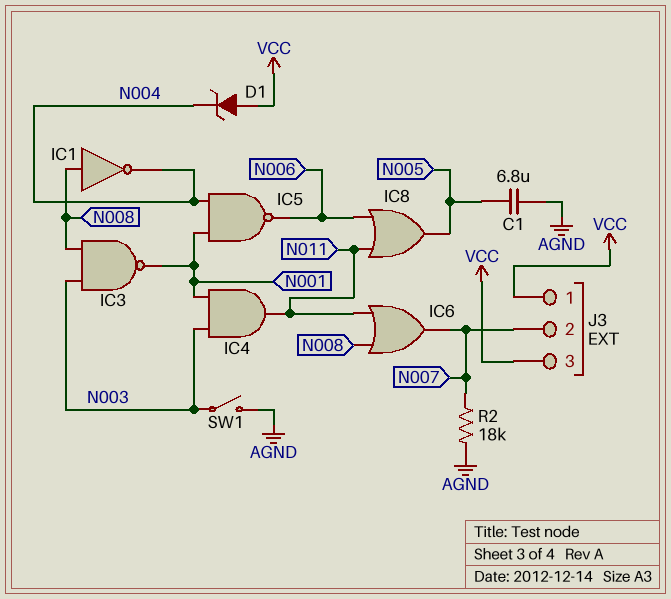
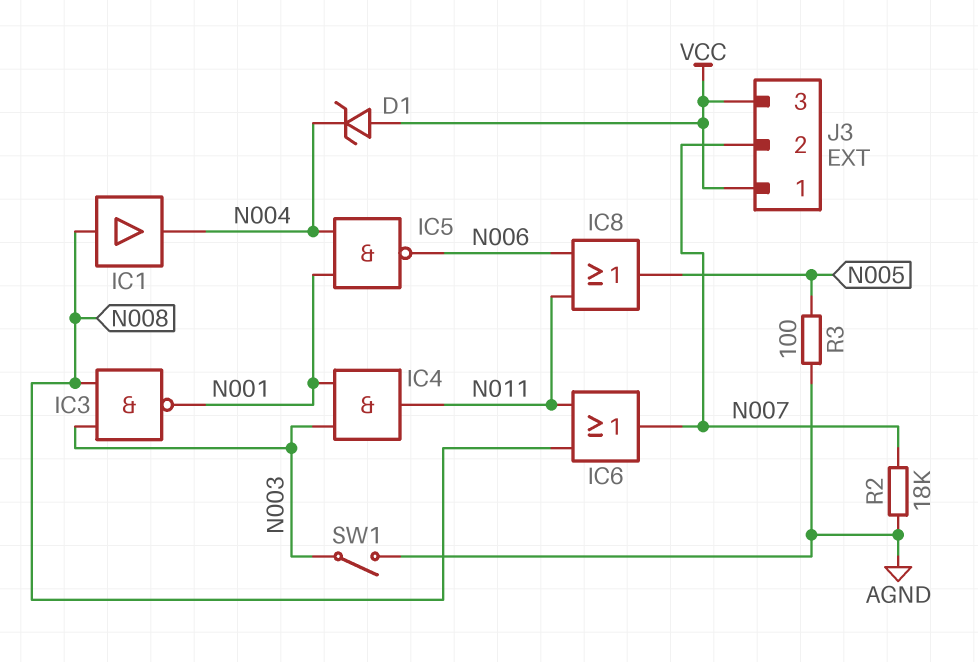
C1: 6.8uF (AGND, N005) -> none
IC1: NOT (in N008, out N004) -> buffer (in N008, out N004)
R3: none -> 100 (AGND, N005)

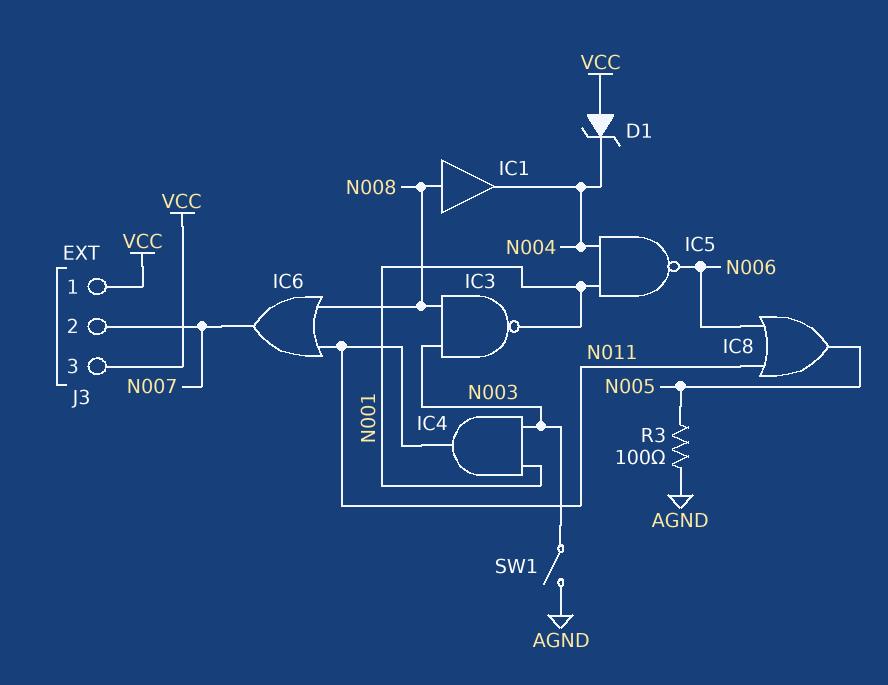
R2: 18k (AGND, N007) -> none

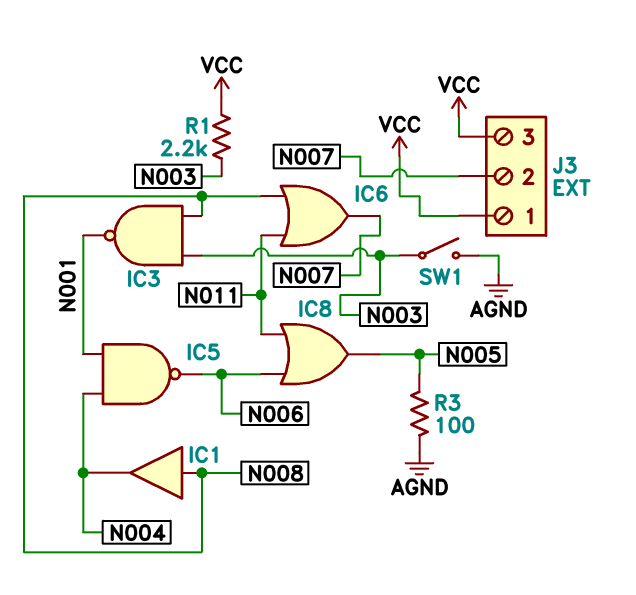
D1: zener (A VCC, K N004) -> none
IC4: AND (in N001, in N003, out N011) -> none
R1: none -> 2.2k (N003, VCC)

